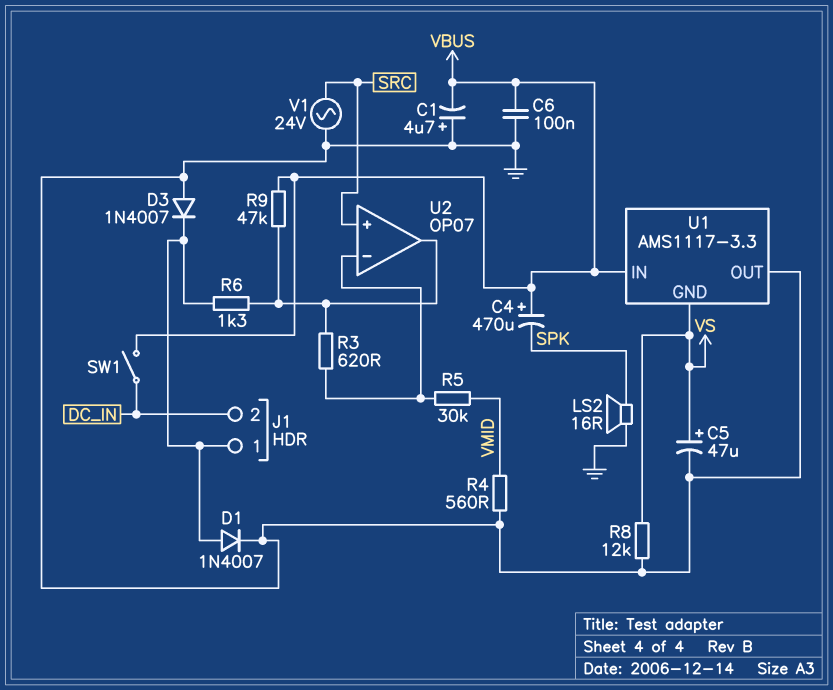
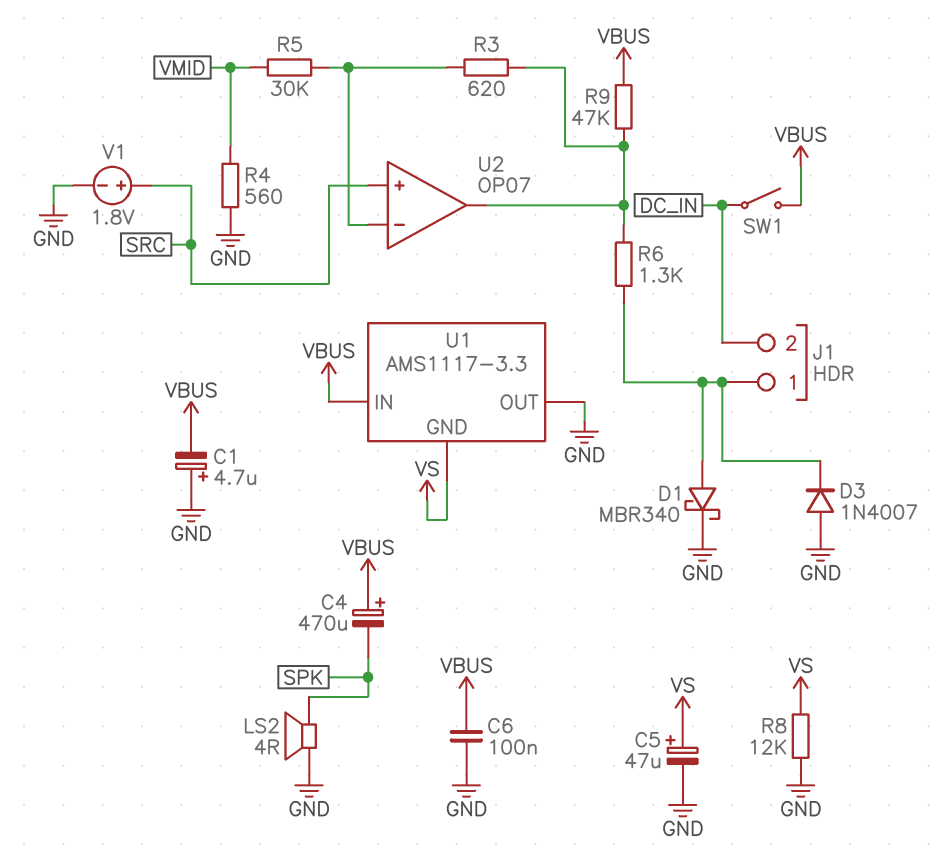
D1: diode 1N4007 (A J1/1, K GND) -> schottky MBR340 (A J1/1, K GND)
LS2: speaker 16R (GND, SPK) -> speaker 4R (GND, SPK)
V1: AC 24V (GND, SRC) -> 1.8V (plus SRC, minus GND)

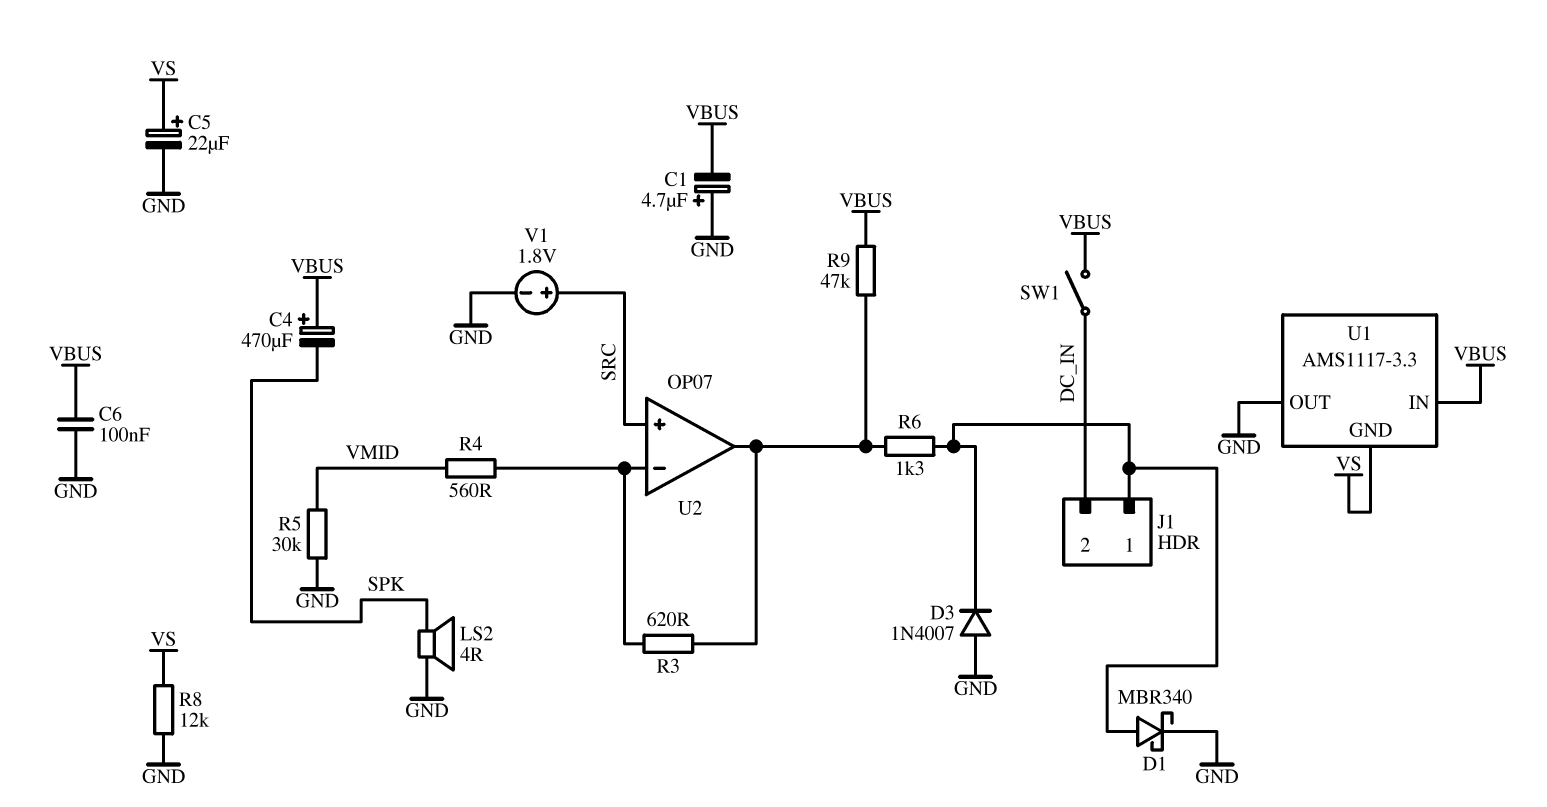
C5: 47uF (plus VS, minus GND) -> 22uF (plus VS, minus GND)
R4: 560 (GND, VMID) -> 560 (U2/in-, VMID)
R5: 30k (U2/in-, VMID) -> 30k (GND, VMID)

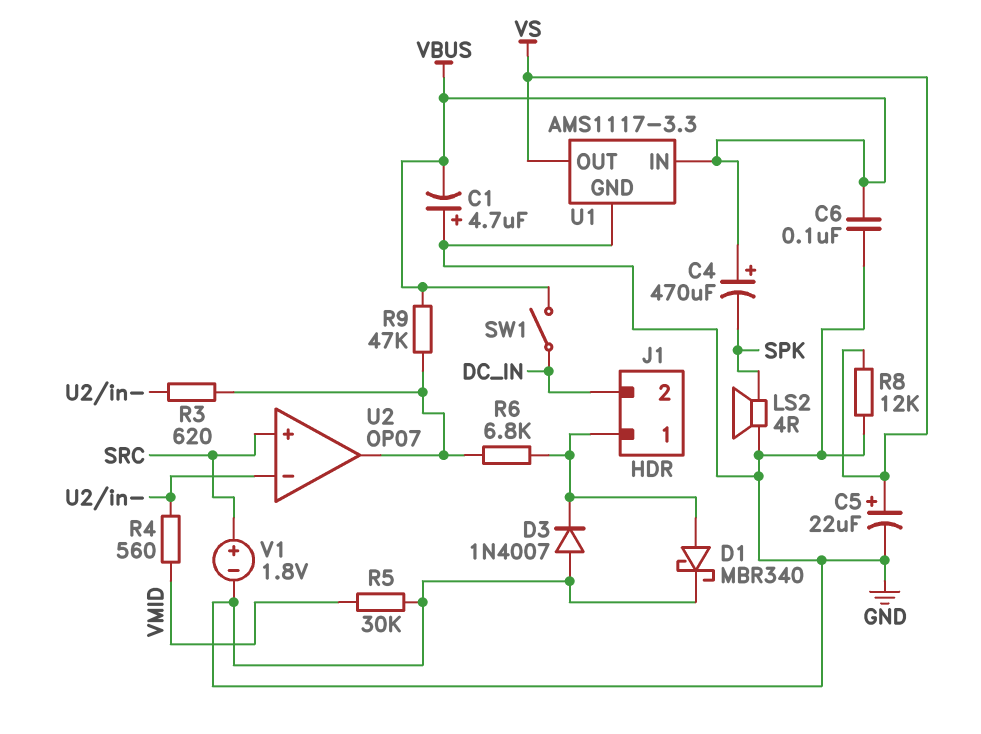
R6: 1.3k (J1/1, U2/out) -> 6.8k (J1/1, U2/out)
U1 pin GND: VS -> GND
U1 pin OUT: GND -> VS

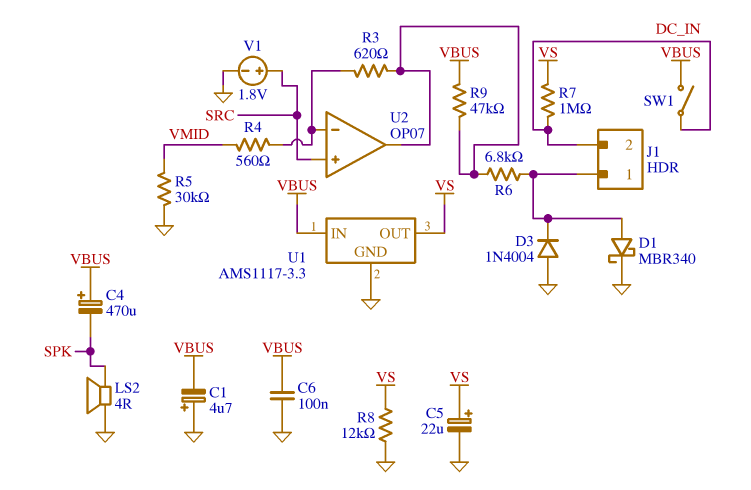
D3: diode 1N4007 (A GND, K J1/1) -> diode 1N4004 (A GND, K J1/1)
R7: none -> 1M (DC_IN, VS)

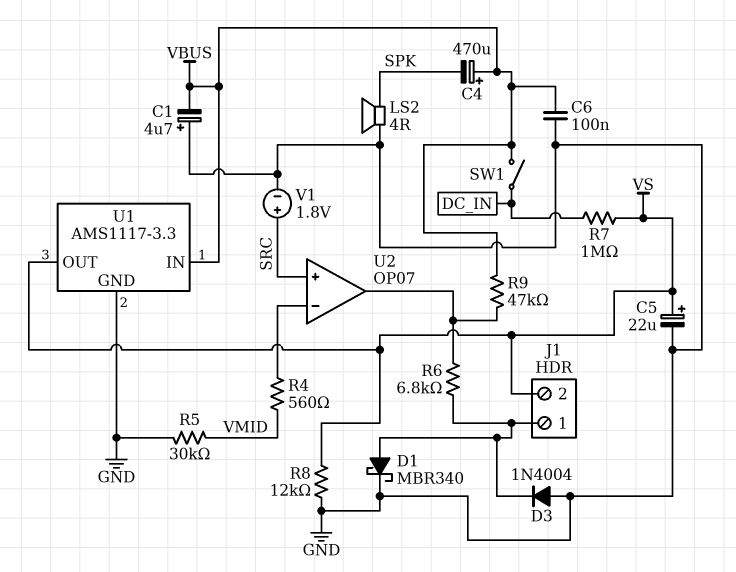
J1 pin 2: DC_IN -> VS
R3: 620 (U2/in-, U2/out) -> none

